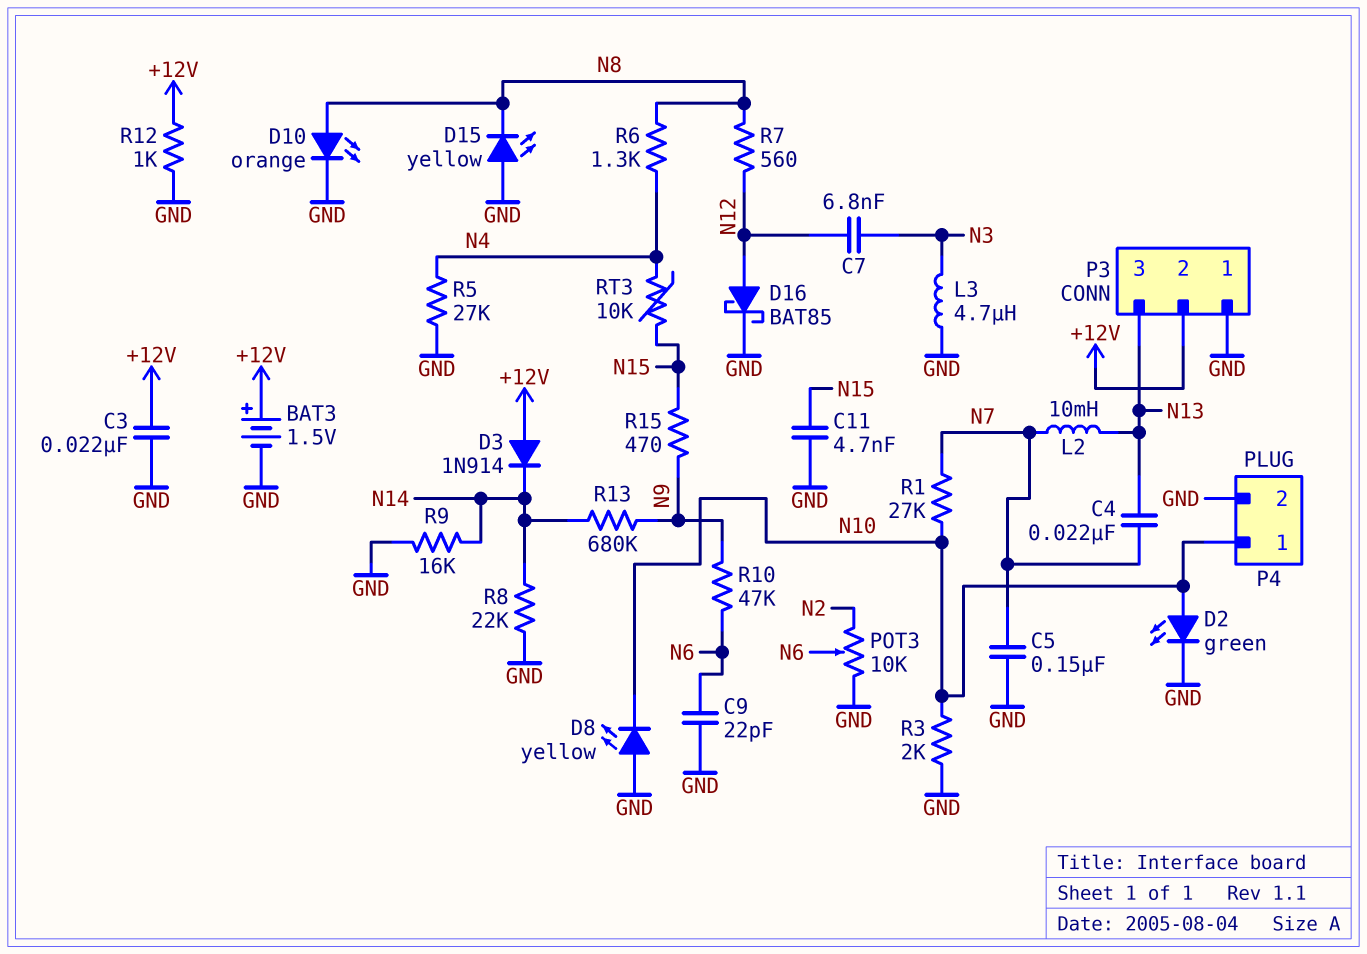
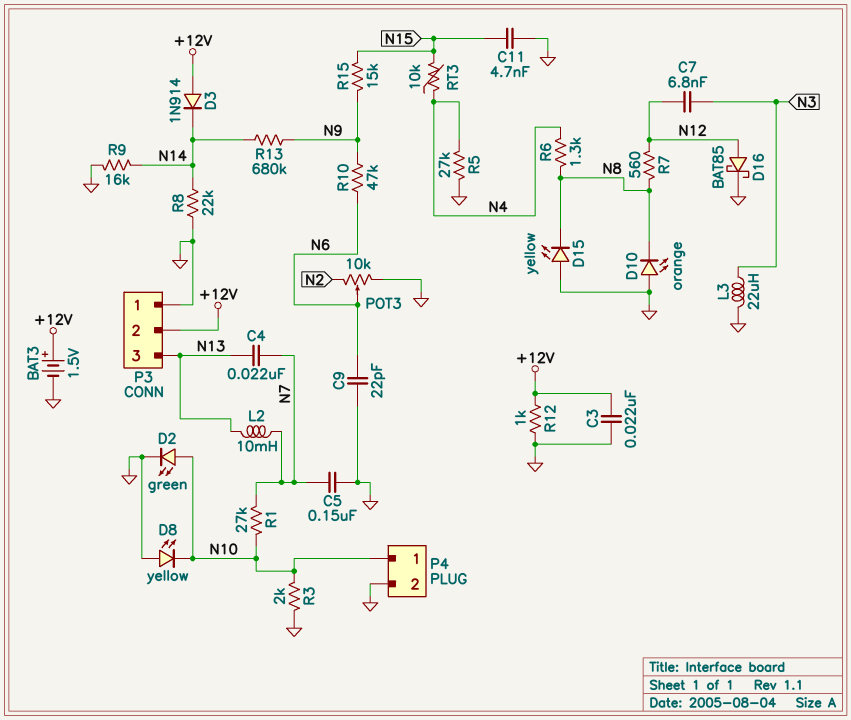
D10: LED orange (A N8, K GND) -> LED orange (A GND, K N8)
L3: 4.7uH (GND, N3) -> 22uH (GND, N3)
R15: 470 (N9, N15) -> 15k (N9, N15)

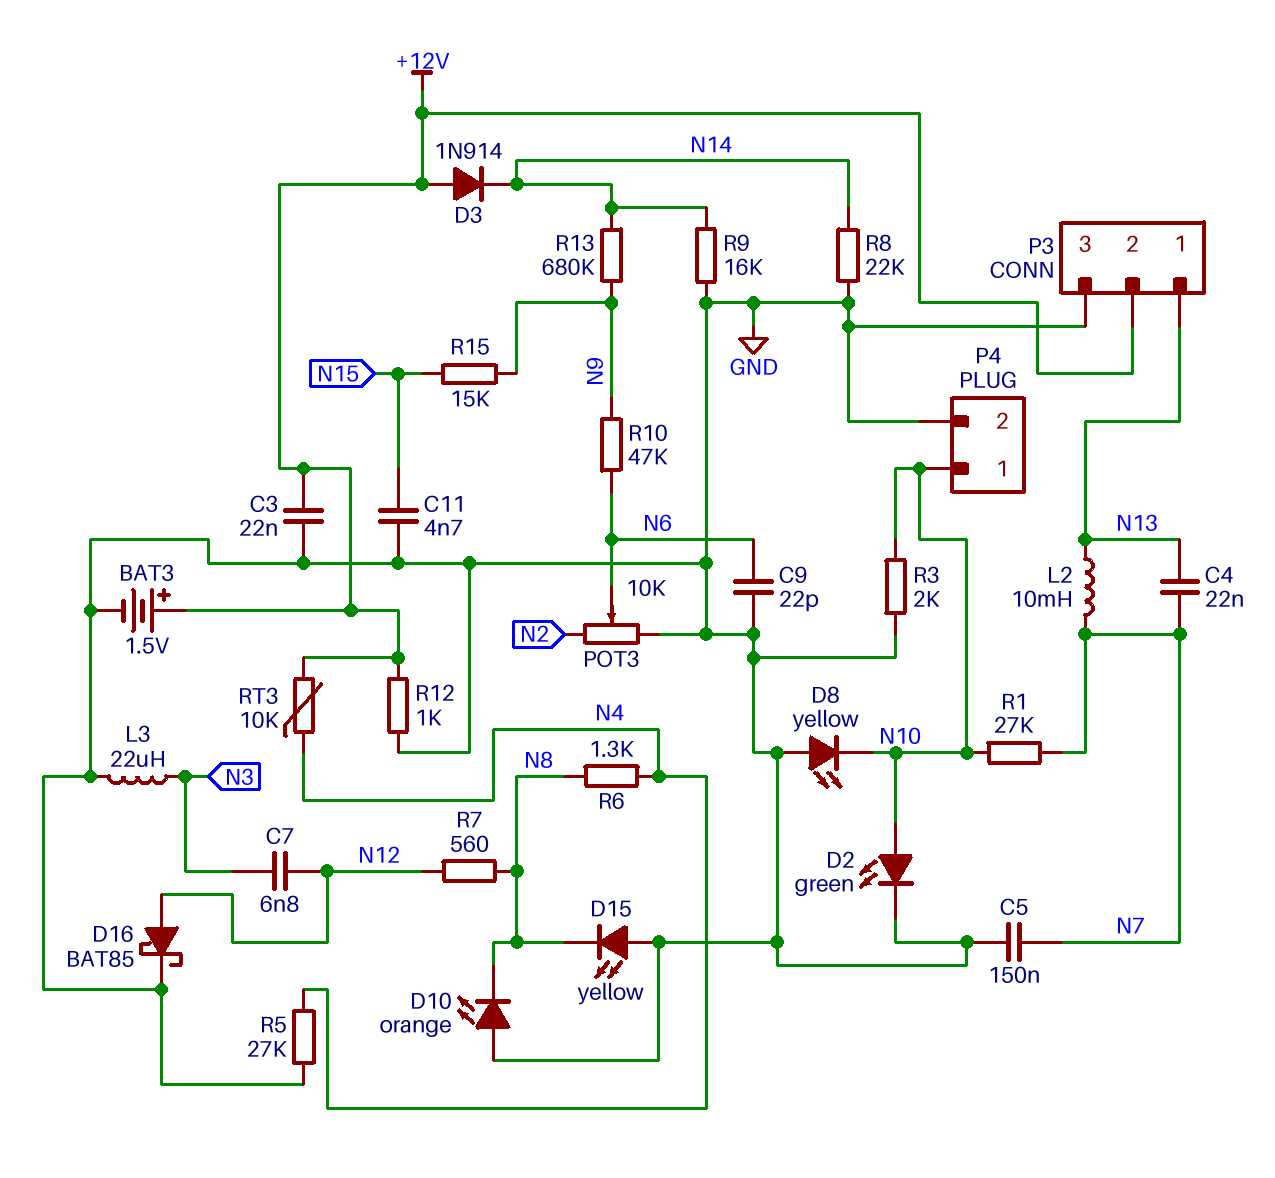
P3 pin 1: GND -> N13
P3 pin 3: N13 -> GND
RT3: 10k (N4, N15) -> 10k (+12V, N4)

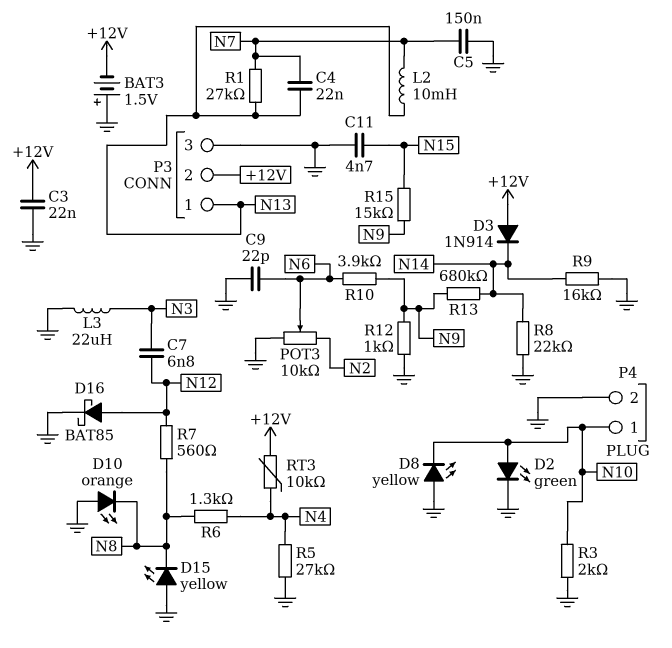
BAT3: 1.5V (plus +12V, minus GND) -> 1.5V (plus GND, minus +12V)
R1: 27k (N7, N10) -> 27k (N7, N13)
R10: 47k (N6, N9) -> 3.9k (N6, N9)
R12: 1k (+12V, GND) -> 1k (GND, N9)

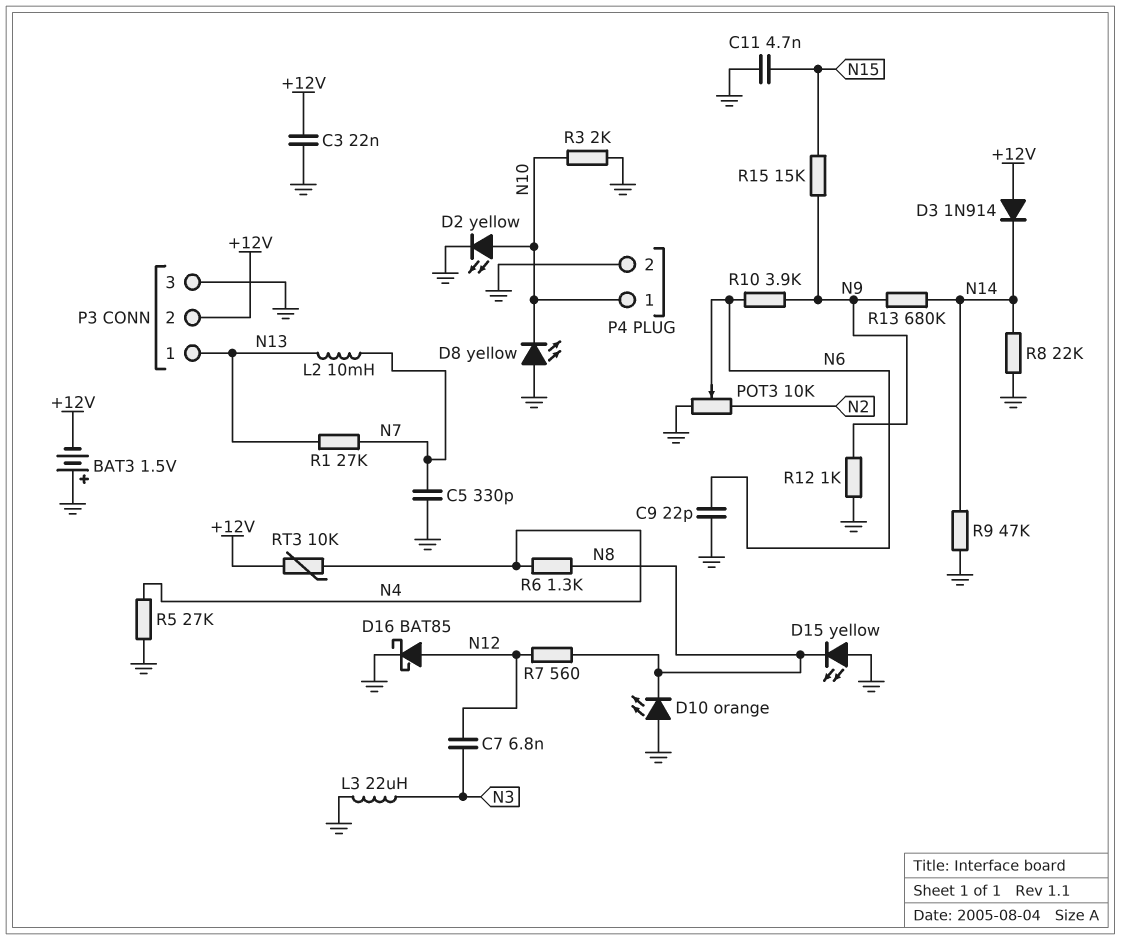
C4: 22nF (N7, N13) -> none
C5: 150nF (GND, N7) -> 330pF (GND, N7)
D2: LED green (A N10, K GND) -> LED yellow (A N10, K GND)
R9: 16k (GND, N14) -> 47k (GND, N14)

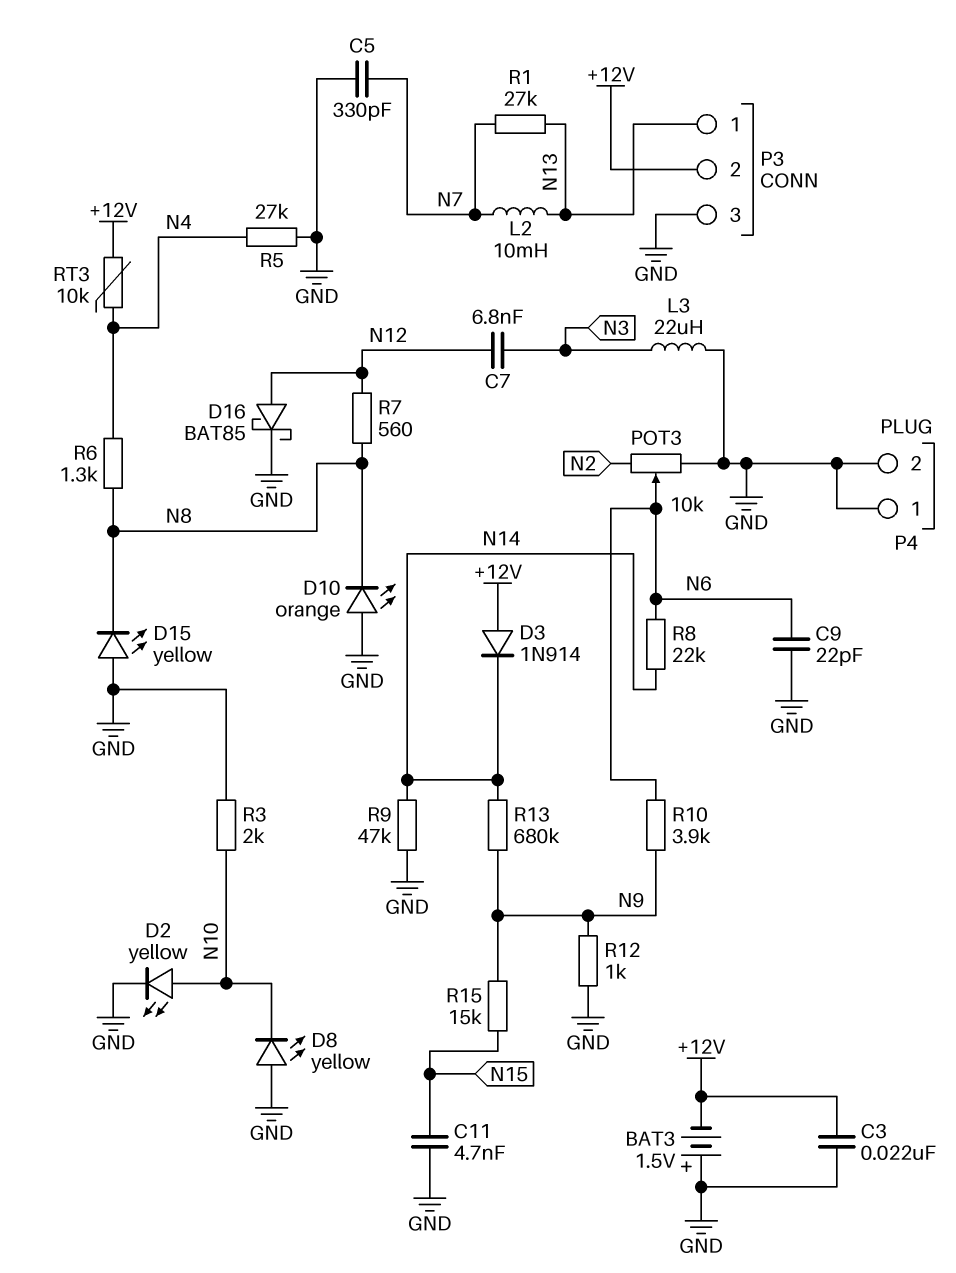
P4 pin 1: N10 -> GND
R8: 22k (GND, N14) -> 22k (N6, N14)

